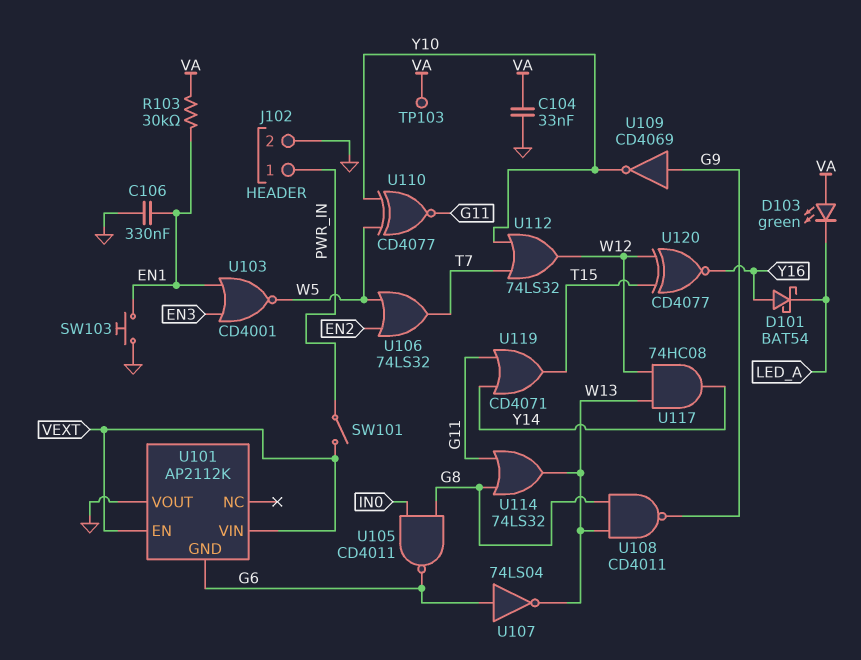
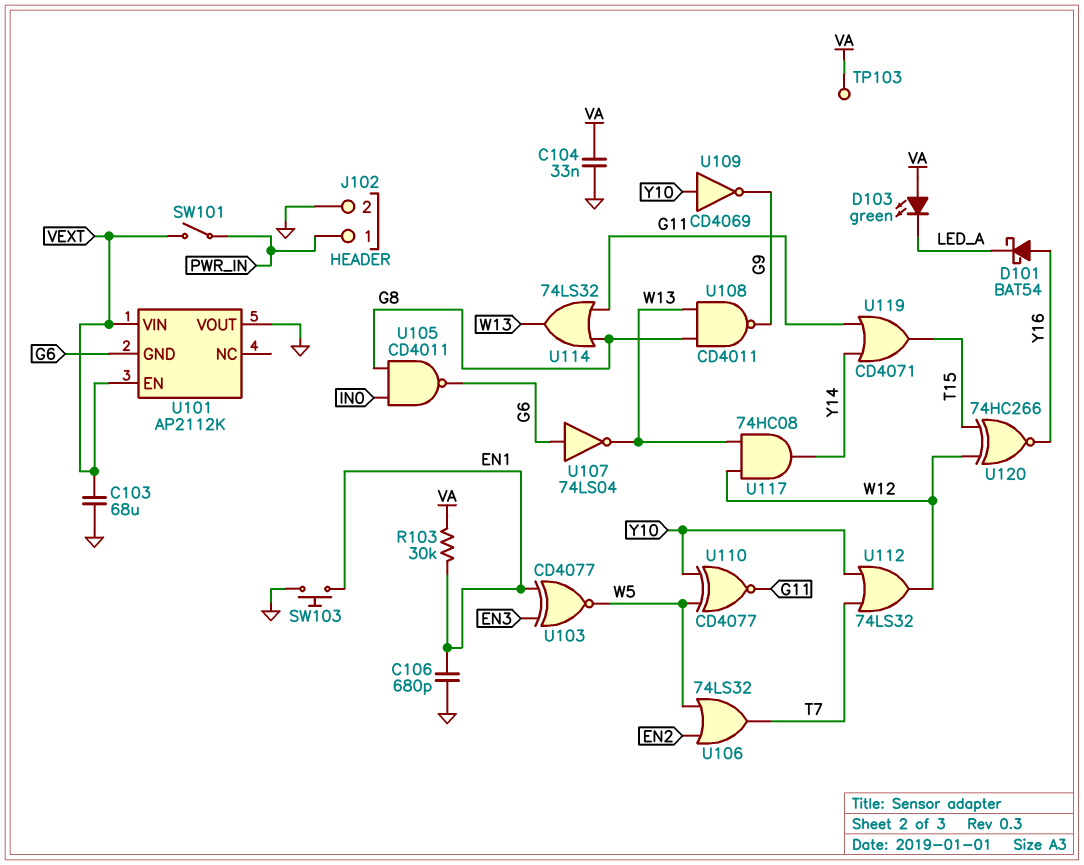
C103: none -> 68uF (GND, VEXT)
C106: 330nF (EN1, GND) -> 680pF (EN1, GND)
U103: NOR CD4001 (in EN1, in EN3, out W5) -> XNOR CD4077 (in EN1, in EN3, out W5)
U109: NOT CD4069 (in G9, out Y10) -> NOT CD4069 (in Y10, out G9)
U120: XNOR CD4077 (in T15, in W12, out Y16) -> XNOR 74HC266 (in T15, in W12, out Y16)

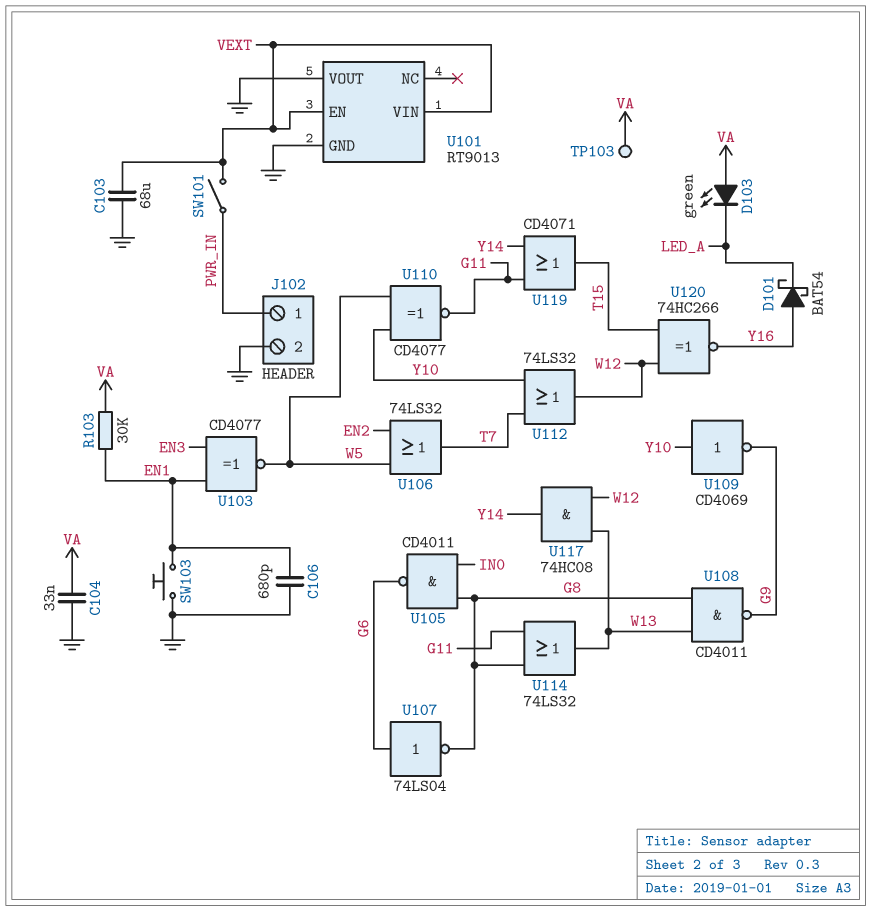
U101: AP2112K -> RT9013
U101 pin GND: G6 -> GND
U107: NOT 74LS04 (in G6, out W13) -> NOT 74LS04 (in G6, out G8)

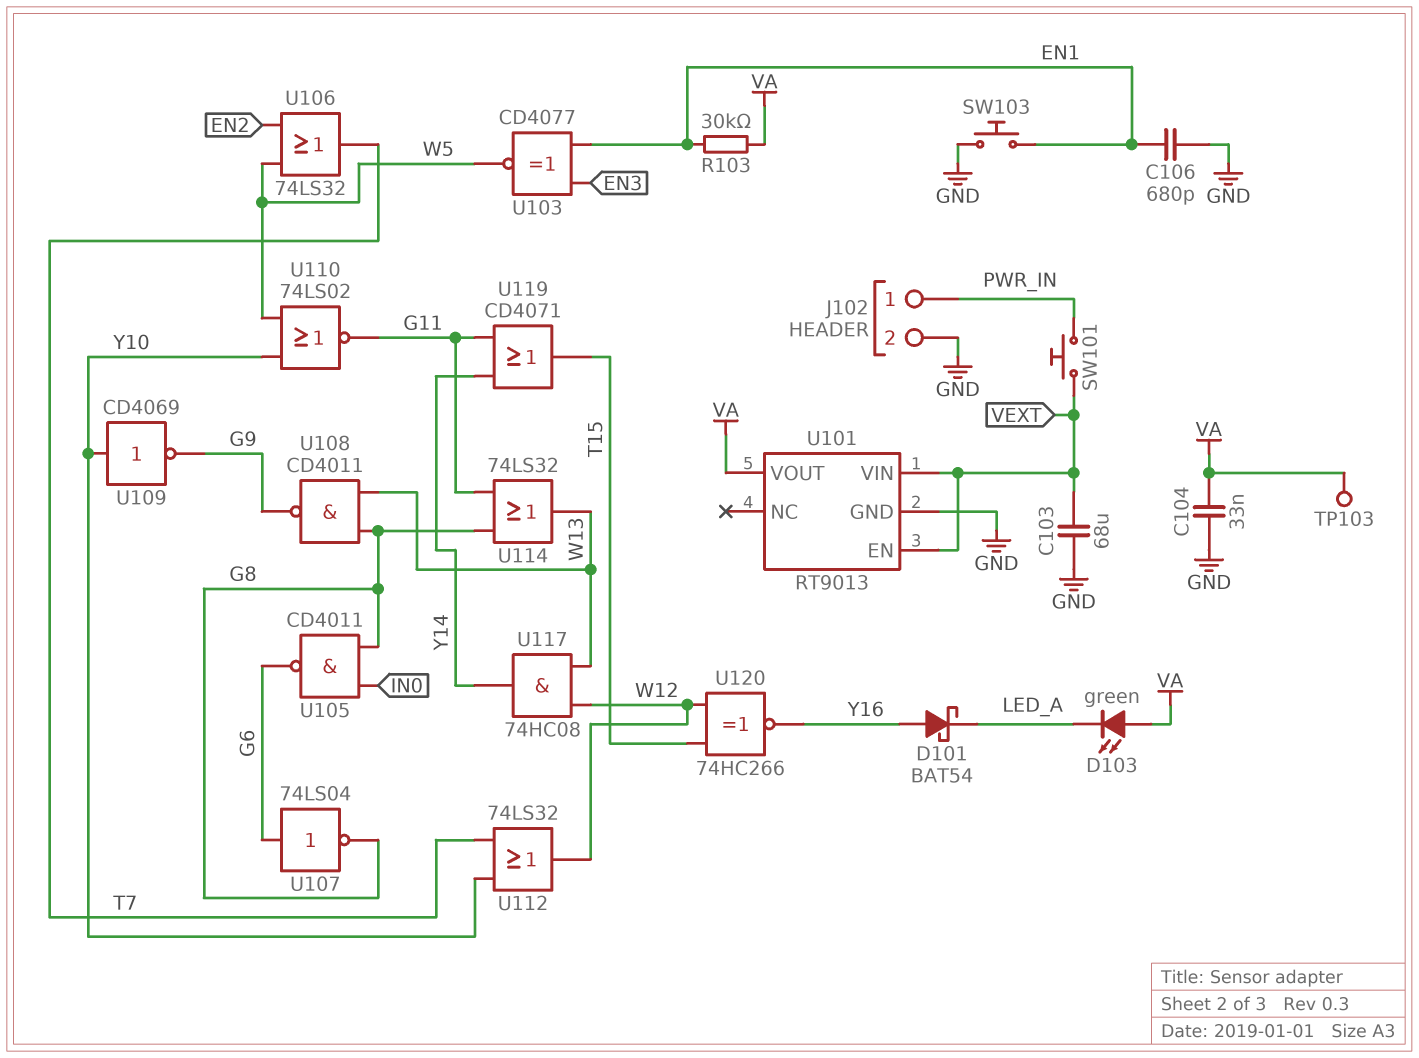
SW101: switch (PWR_IN, VEXT) -> button (PWR_IN, VEXT)
U101 pin VOUT: GND -> VA
U110: XNOR CD4077 (in W5, in Y10, out G11) -> NOR 74LS02 (in W5, in Y10, out G11)

